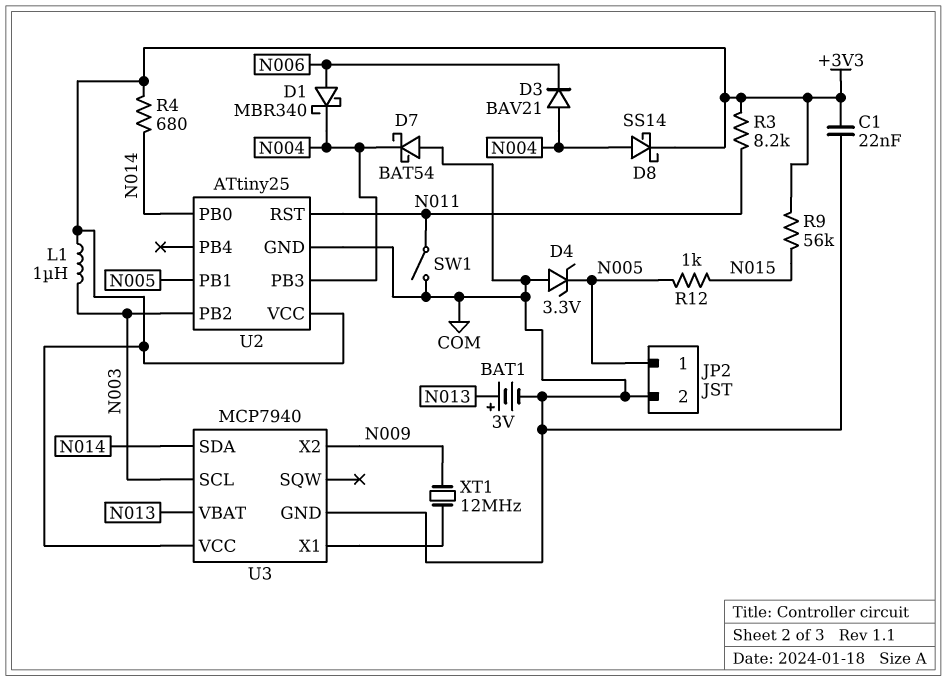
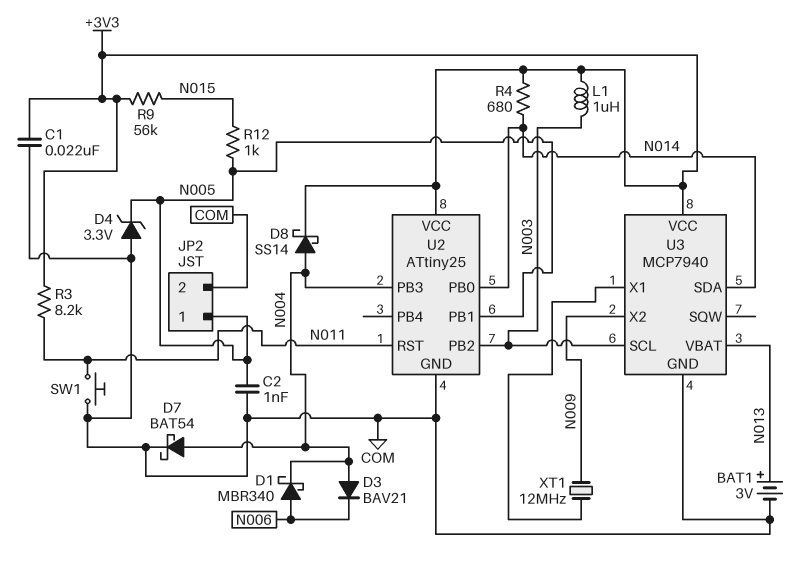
C2: none -> 1nF (COM, N005)
D7: schottky BAT54 (A COM, K N004) -> schottky BAT54 (A N004, K COM)
SW1: switch (COM, N011) -> button (COM, N011)

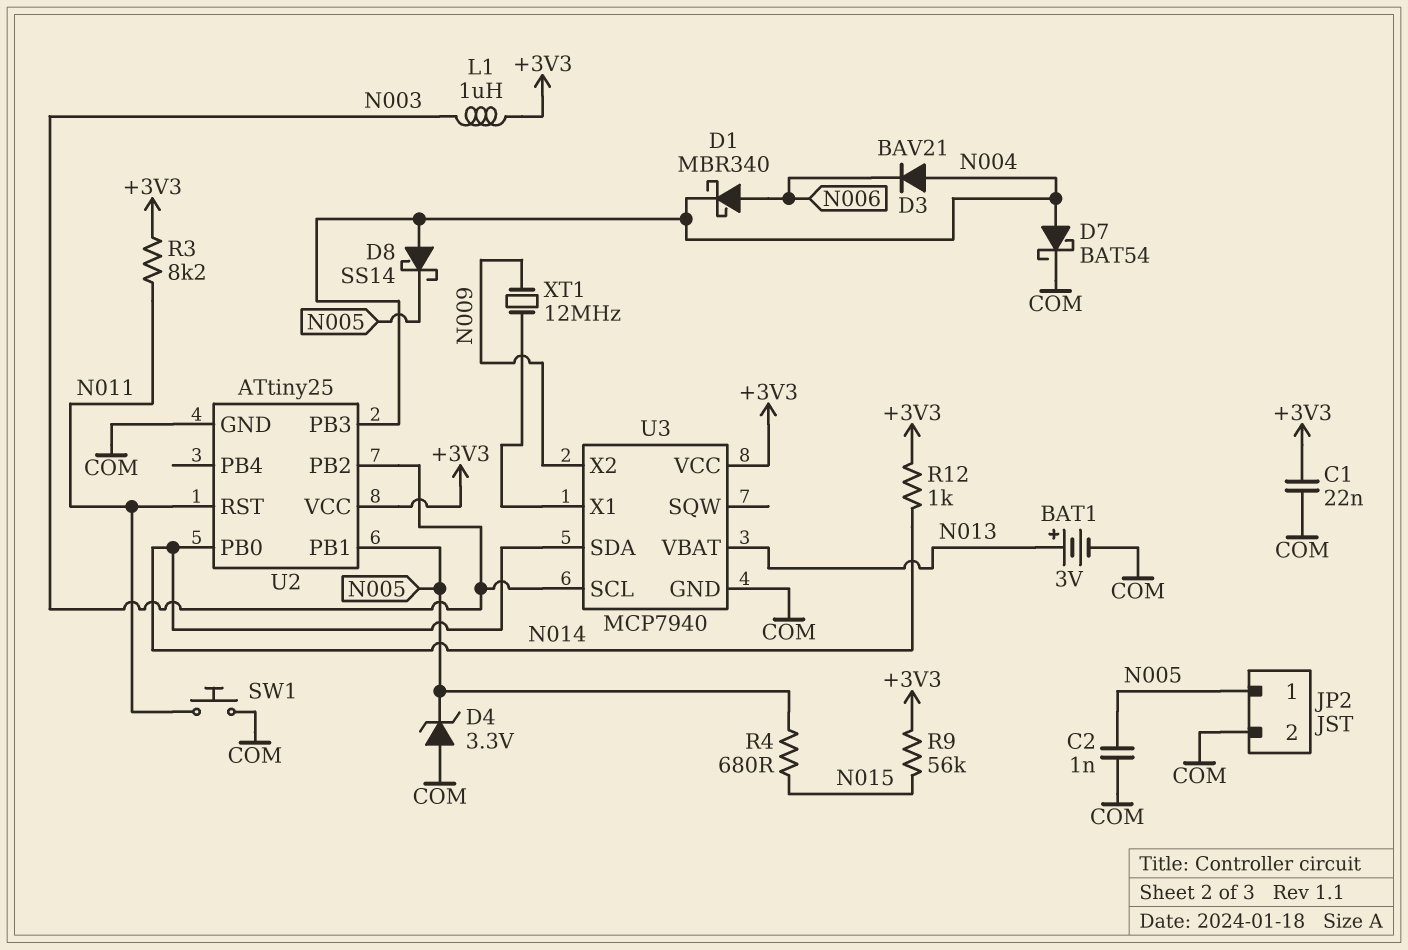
D8: schottky SS14 (A N004, K +3V3) -> schottky SS14 (A N004, K N005)
R4: 680 (+3V3, N014) -> 680 (N005, N015)
R12: 1k (N005, N015) -> 1k (+3V3, N014)

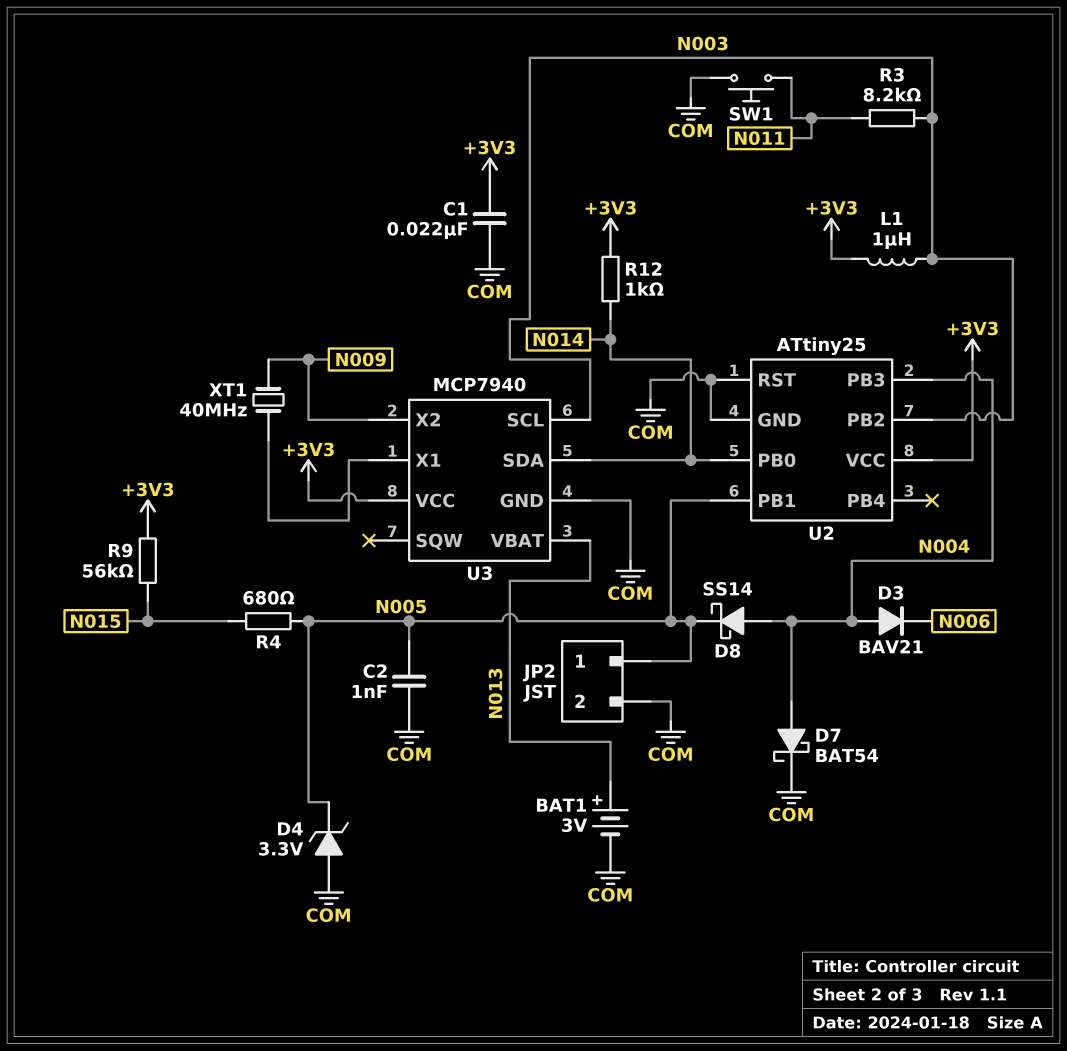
D1: schottky MBR340 (A N006, K N004) -> none
R3: 8.2k (+3V3, N011) -> 8.2k (N003, N011)
U2 pin RST: N011 -> COM
XT1: 12MHz (N009, U3/X1) -> 40MHz (N009, U3/X1)

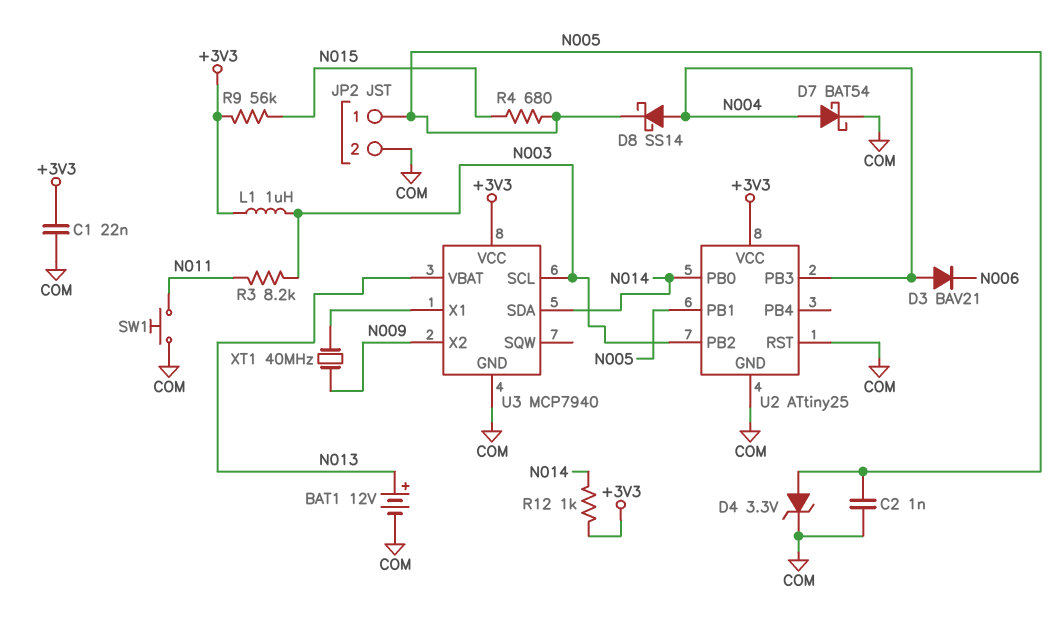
BAT1: 3V (plus N013, minus COM) -> 12V (plus N013, minus COM)
D4: zener 3.3V (A COM, K N005) -> zener 3.3V (A N005, K COM)

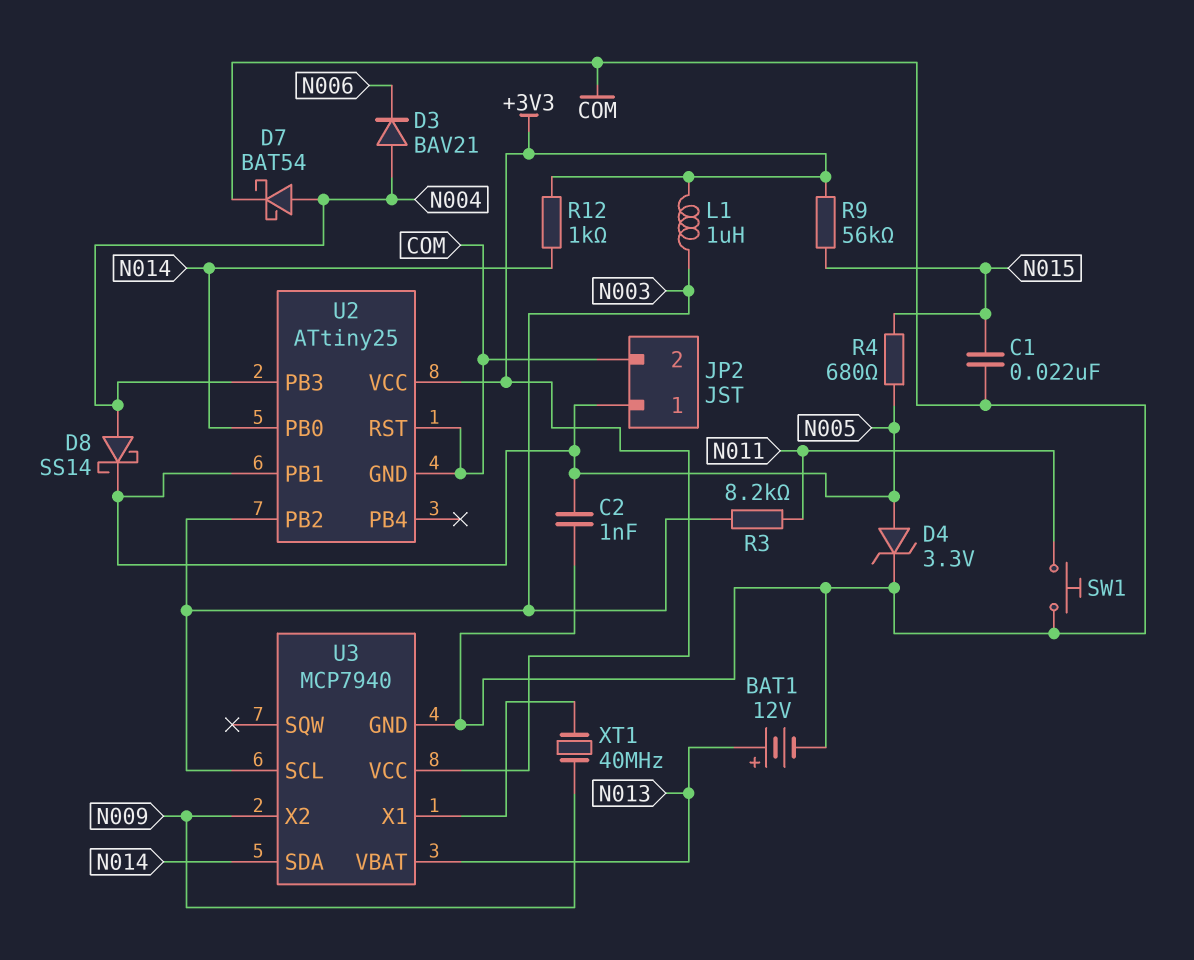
C1: 22nF (+3V3, COM) -> 22nF (COM, N015)

